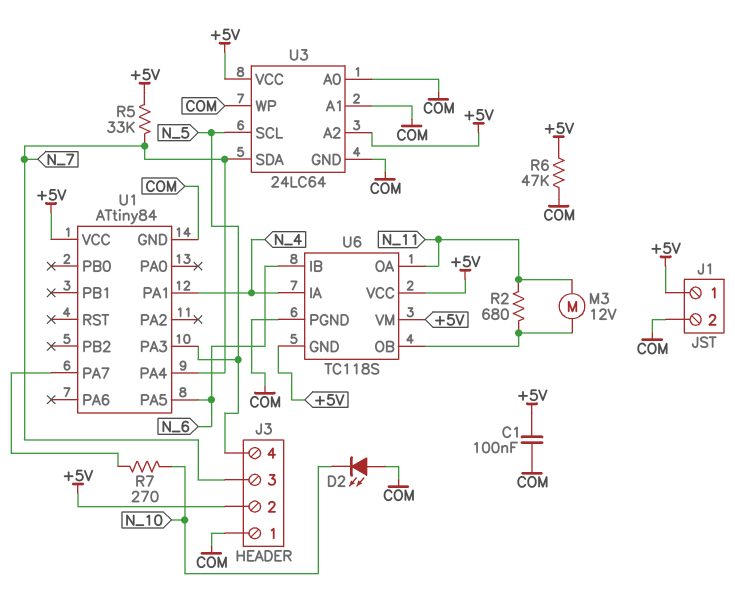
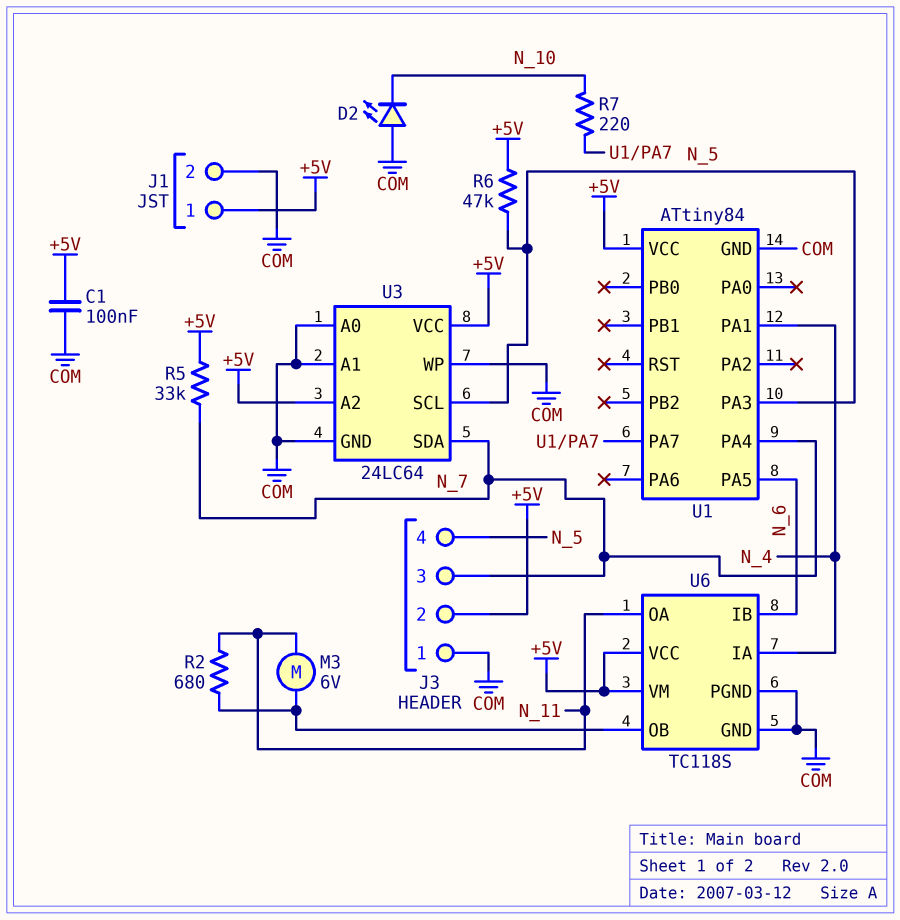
M3: motor 12V (N_11, U6/OB) -> motor 6V (N_11, U6/OB)
R6: 47k (+5V, COM) -> 47k (+5V, N_5)
R7: 270 (N_10, U1/PA7) -> 220 (N_10, U1/PA7)
U6 pin GND: +5V -> COM

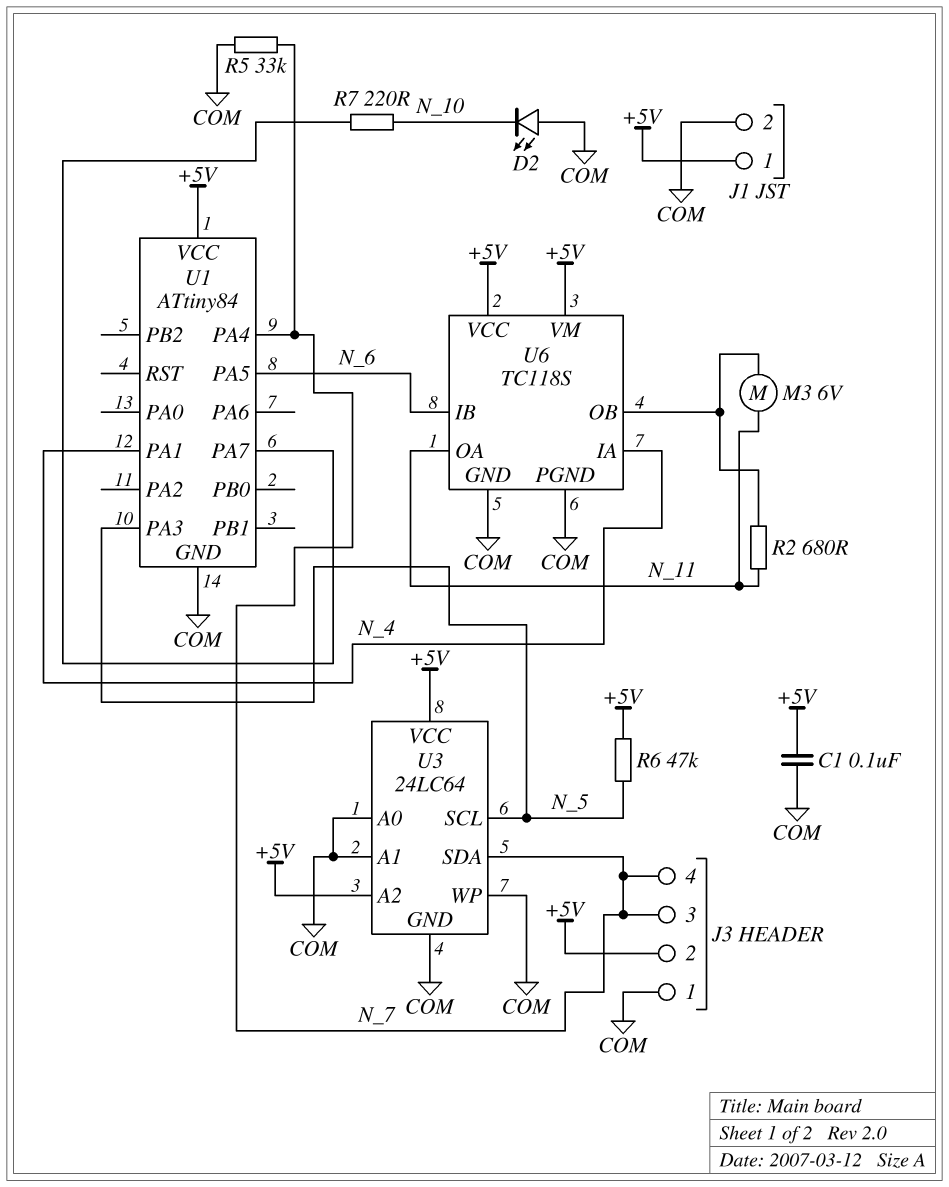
J3 pin 4: N_5 -> N_7
R5: 33k (+5V, N_7) -> 33k (COM, N_7)

